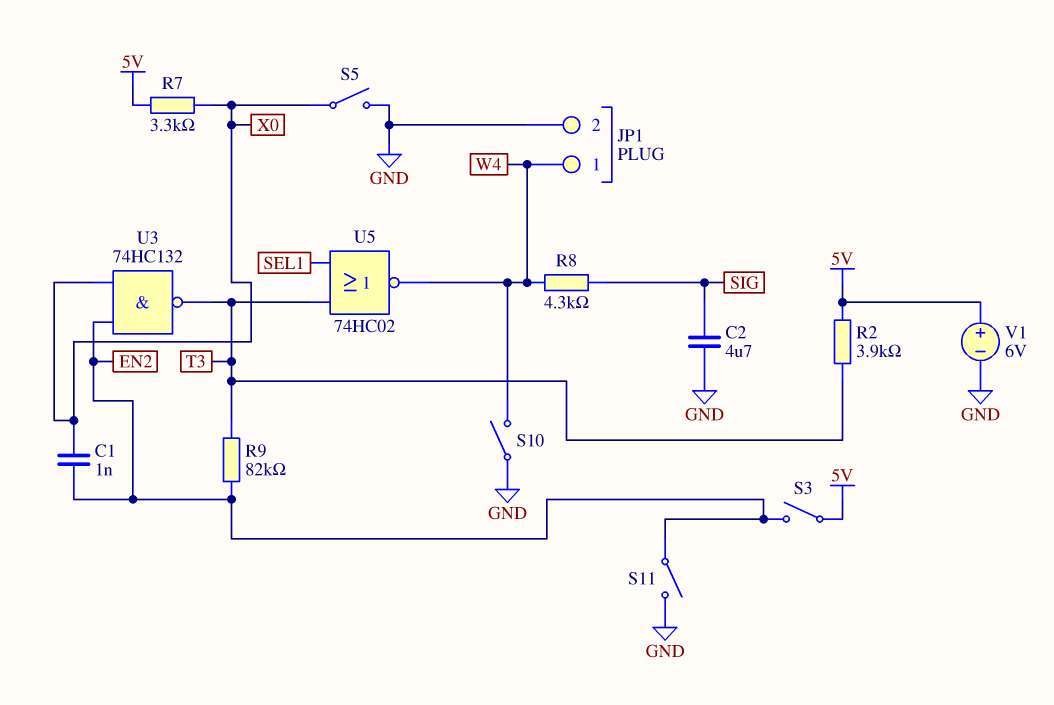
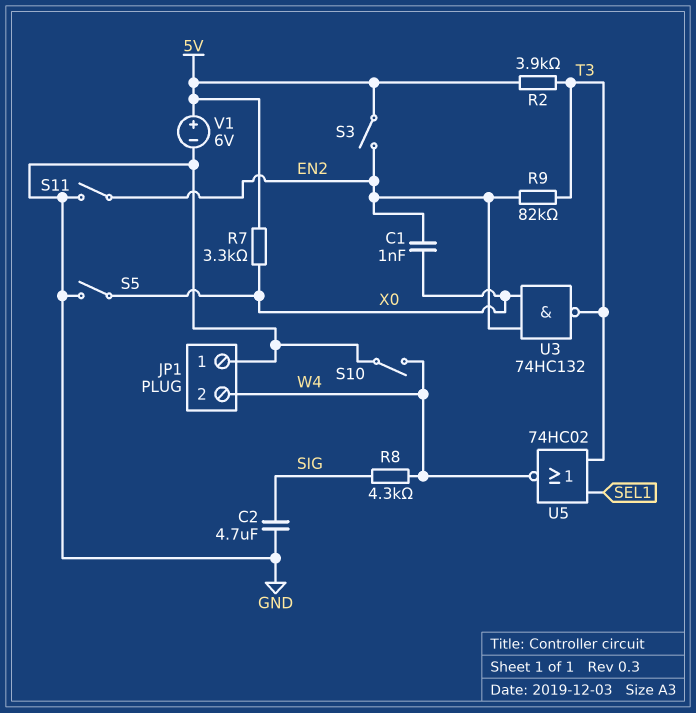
JP1 pin 1: W4 -> GND
JP1 pin 2: GND -> W4

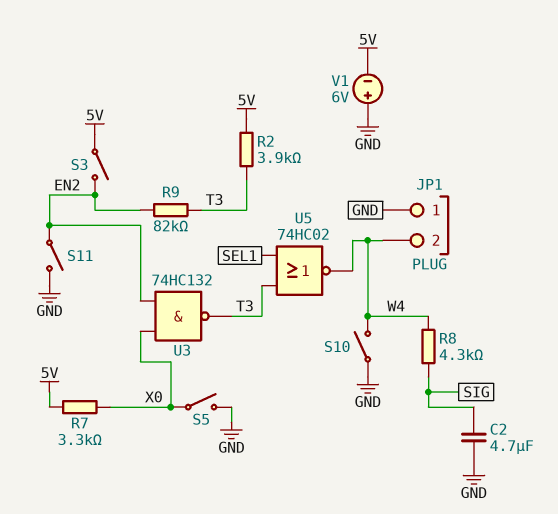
C1: 1nF (EN2, X0) -> none
V1: 6V (plus 5V, minus GND) -> 6V (plus GND, minus 5V)

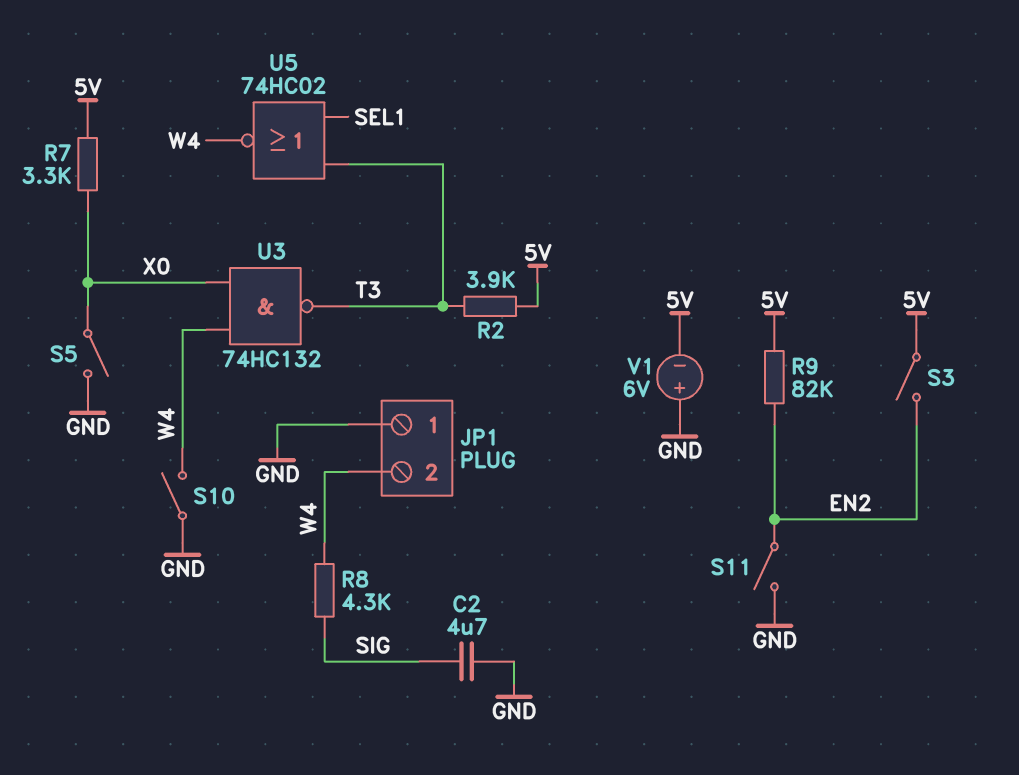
R9: 82k (EN2, T3) -> 82k (5V, EN2)
U3: NAND 74HC132 (in EN2, in X0, out T3) -> NAND 74HC132 (in W4, in X0, out T3)

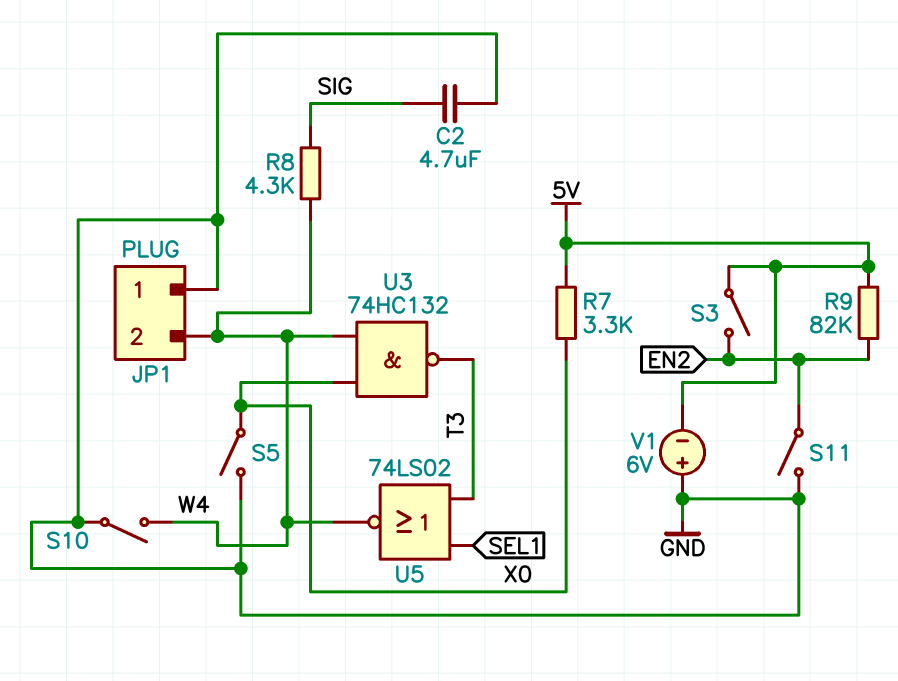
R2: 3.9k (5V, T3) -> none
U5: NOR 74HC02 (in SEL1, in T3, out W4) -> NOR 74LS02 (in SEL1, in T3, out W4)

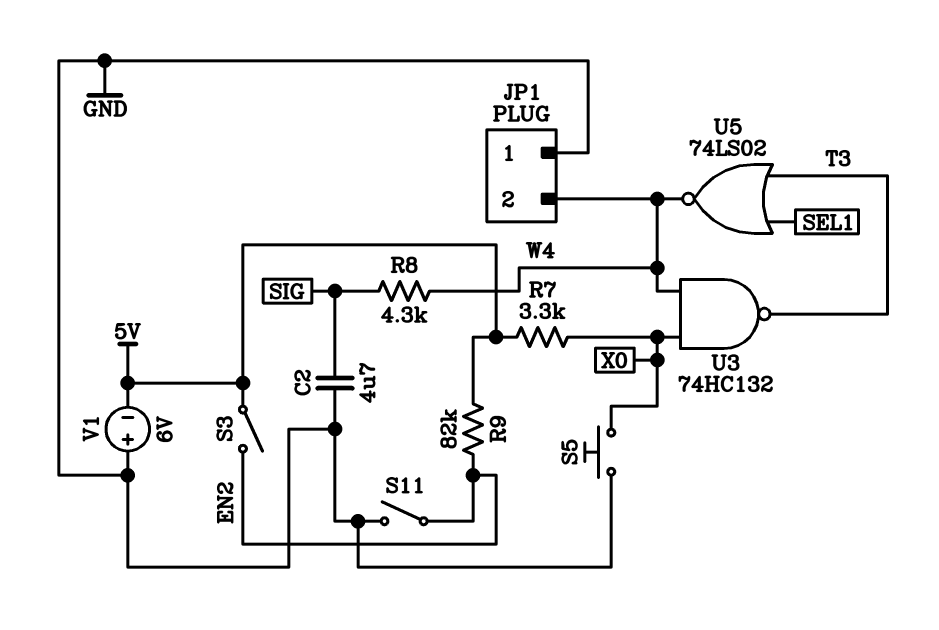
S5: switch (GND, X0) -> button (GND, X0)
S10: switch (GND, W4) -> none

